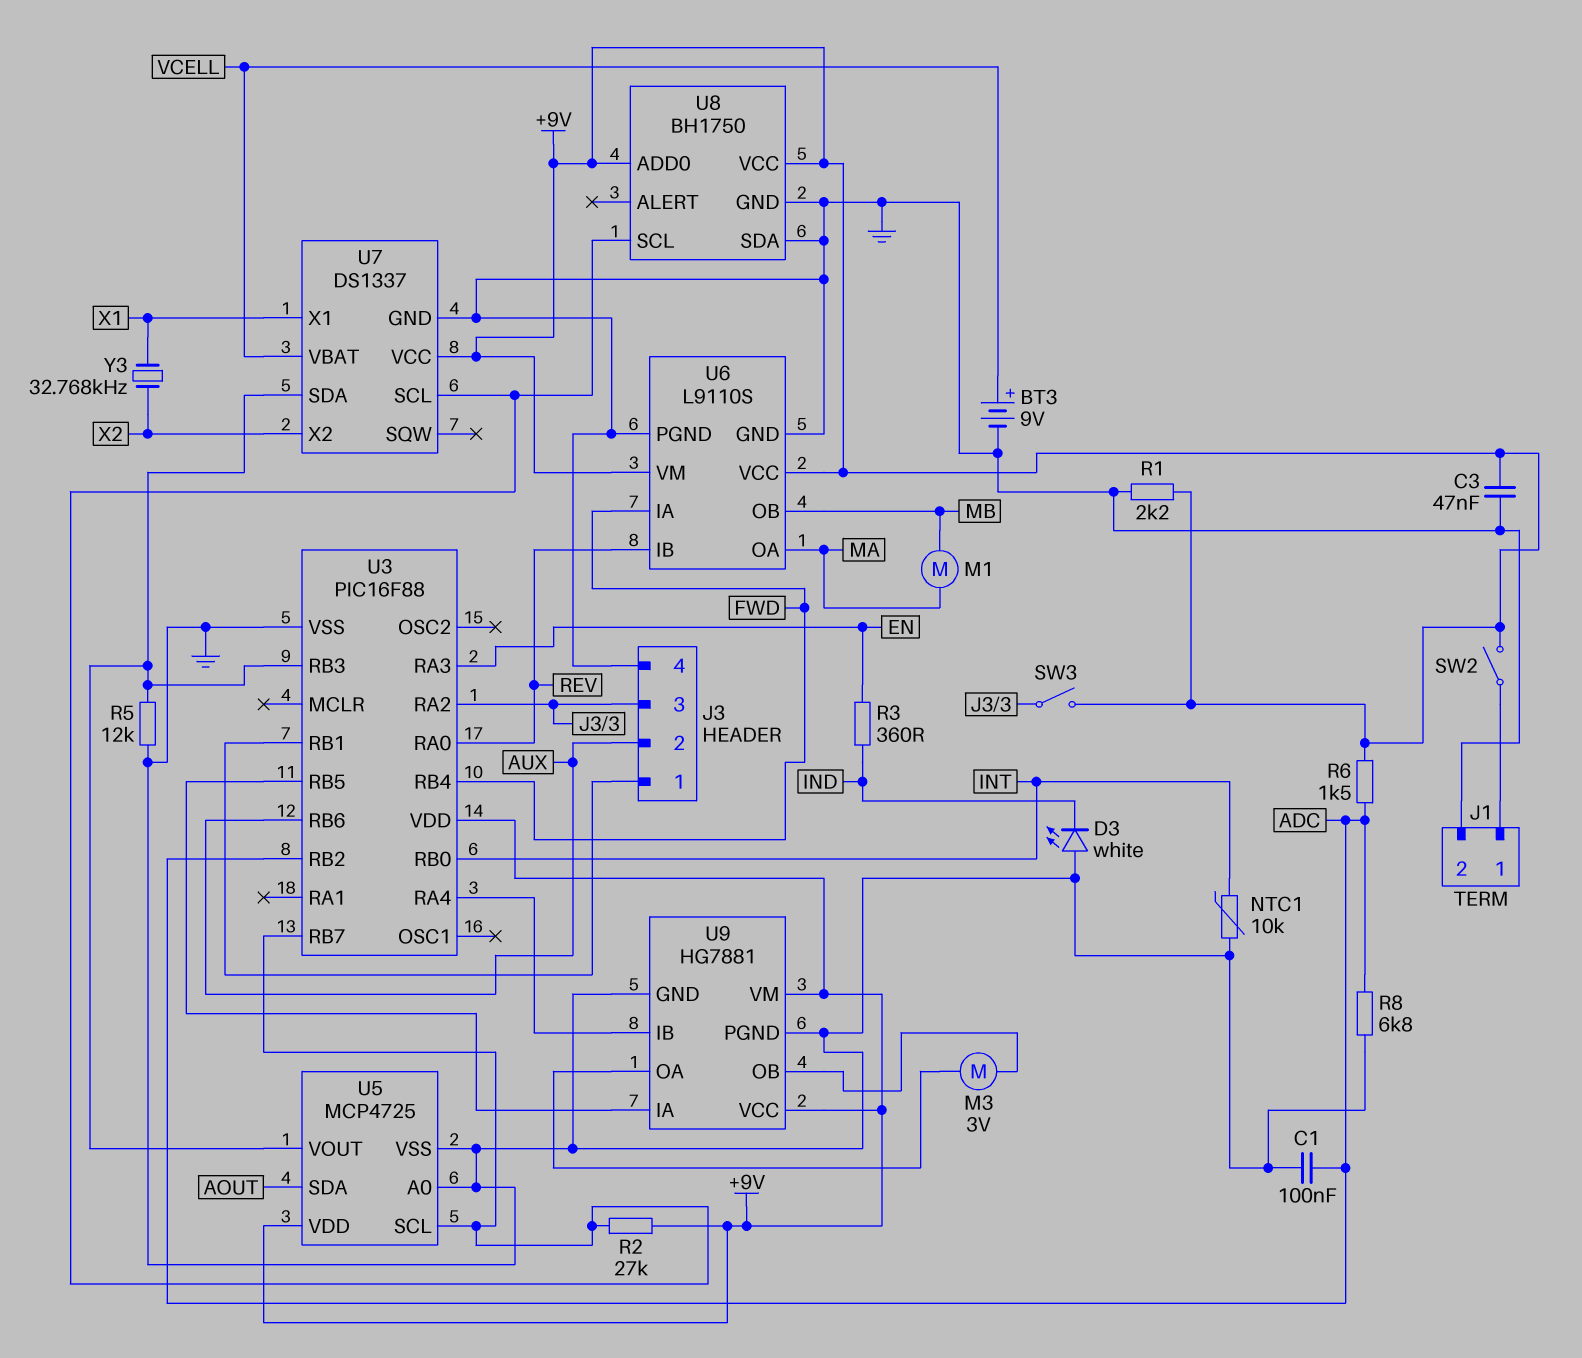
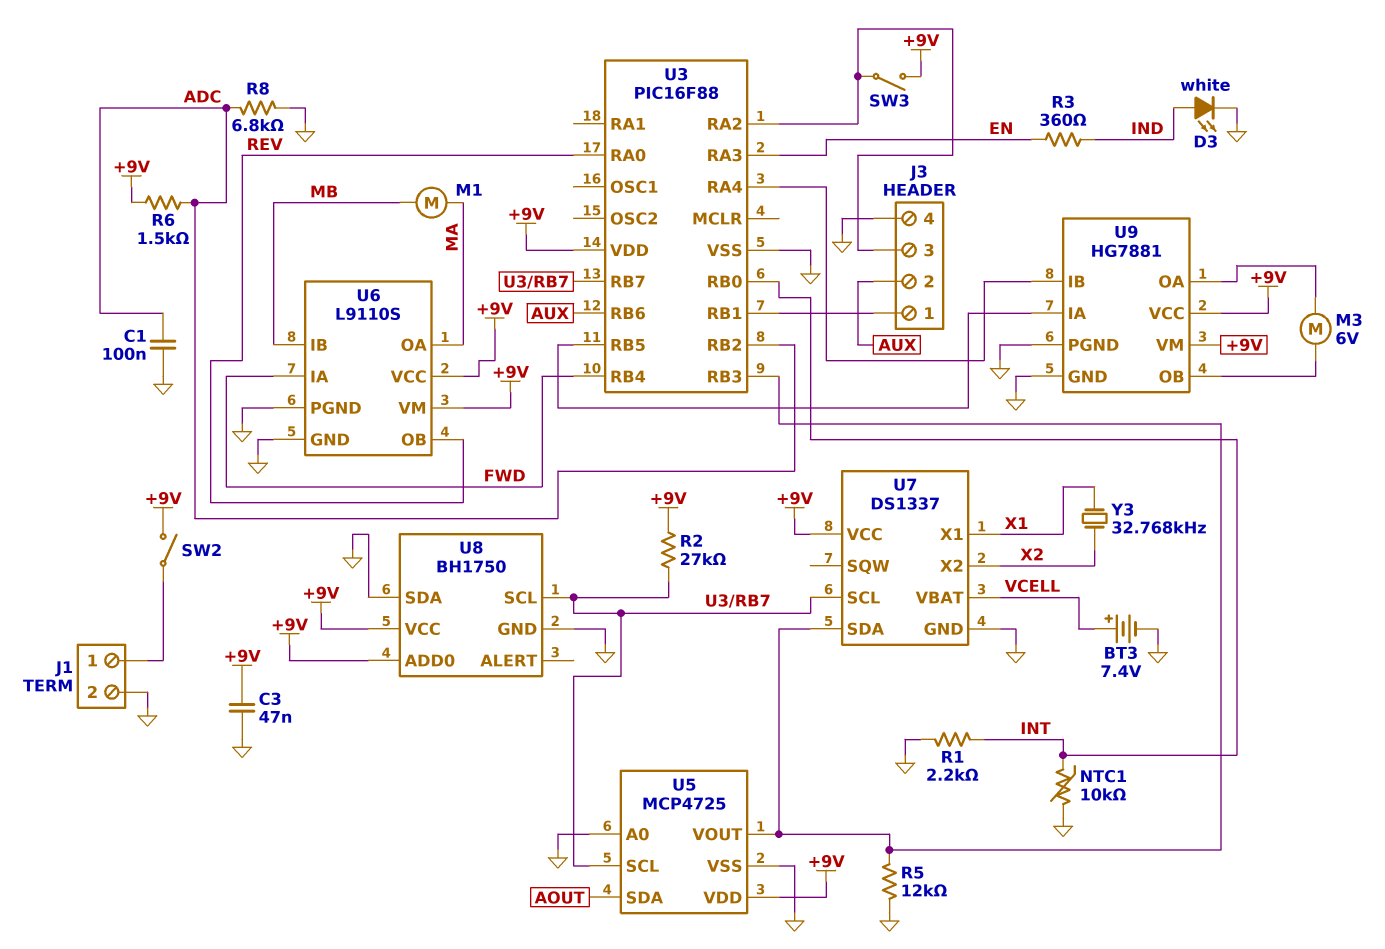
BT3: 9V (plus VCELL, minus GND) -> 7.4V (plus VCELL, minus GND)
D3: LED white (A GND, K IND) -> LED white (A IND, K GND)
M3: motor 3V (U9/OA, U9/OB) -> motor 6V (U9/OA, U9/OB)
R1: 2.2k (+9V, GND) -> 2.2k (GND, INT)
U6 pin IB: REV -> MB
U6 pin OB: MB -> REV

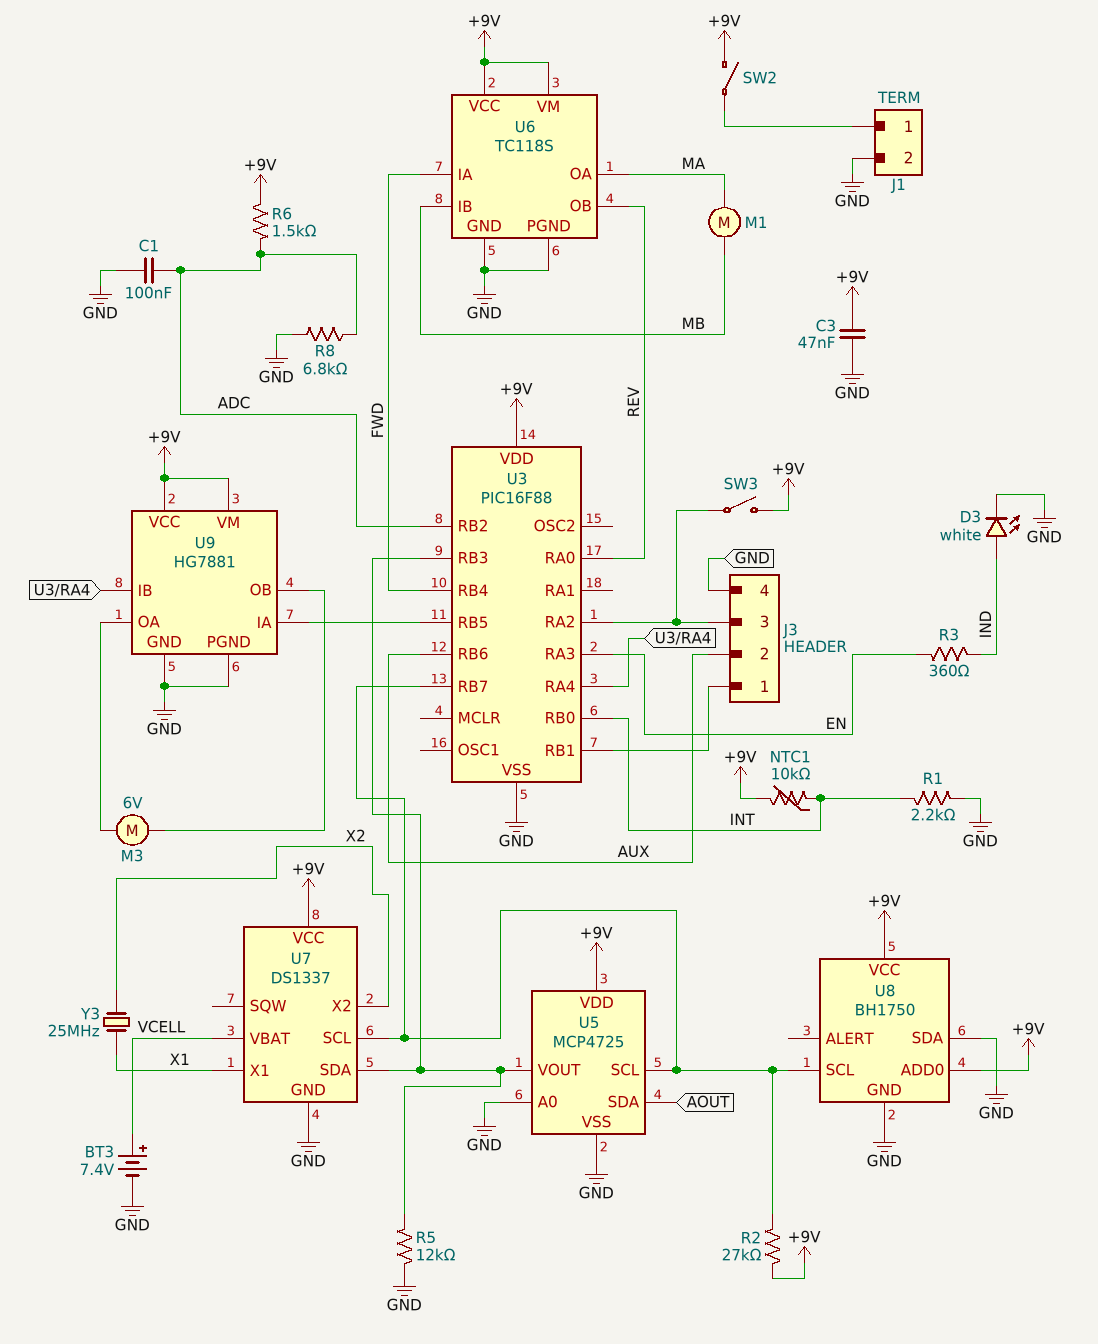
NTC1: 10k (GND, INT) -> 10k (+9V, INT)
U6: L9110S -> TC118S
Y3: 32.768kHz (X1, X2) -> 25MHz (X1, X2)

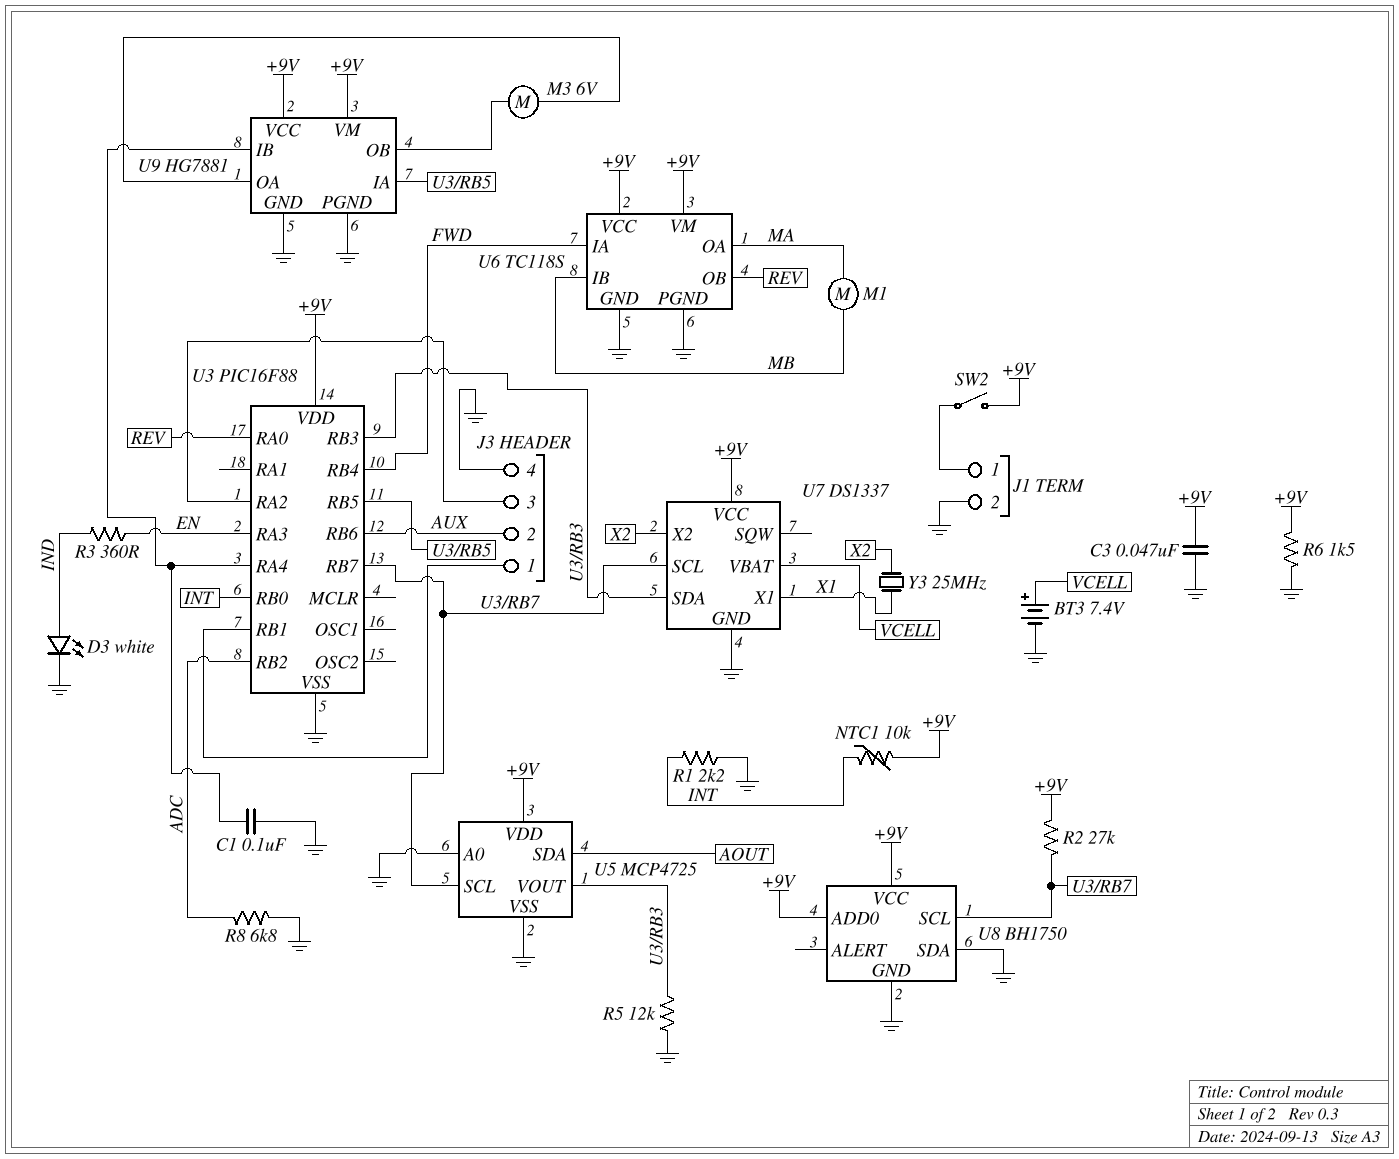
C1: 100nF (ADC, GND) -> 100nF (GND, U3/RA4)
R6: 1.5k (+9V, ADC) -> 1.5k (+9V, GND)
SW3: switch (+9V, J3/3) -> none

